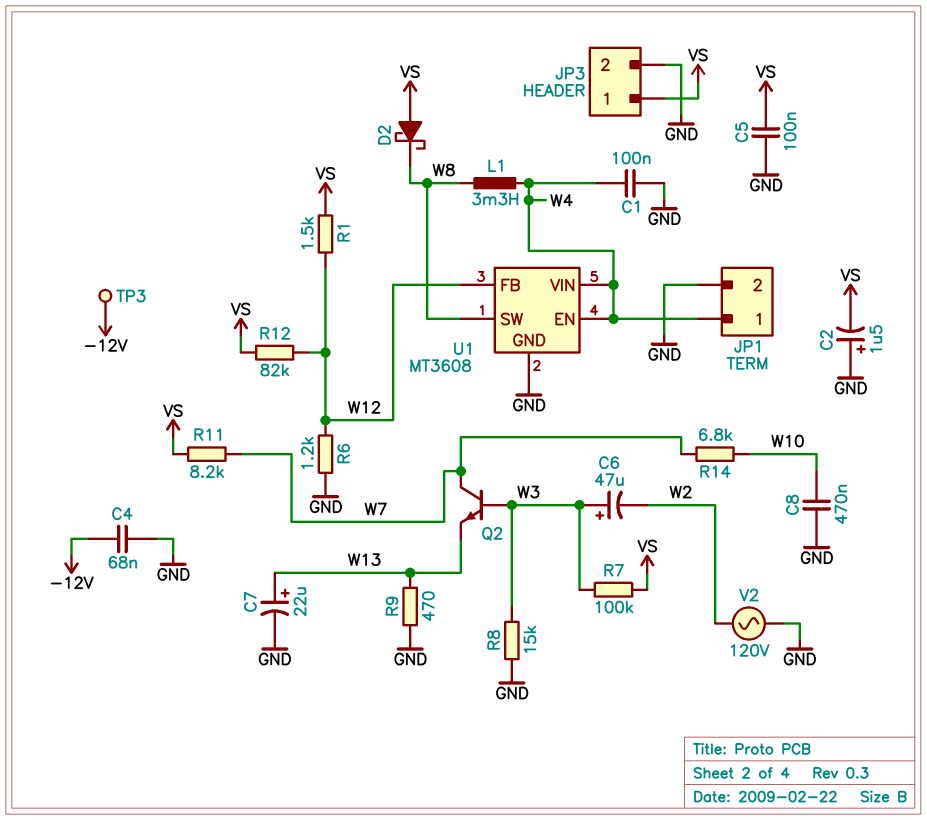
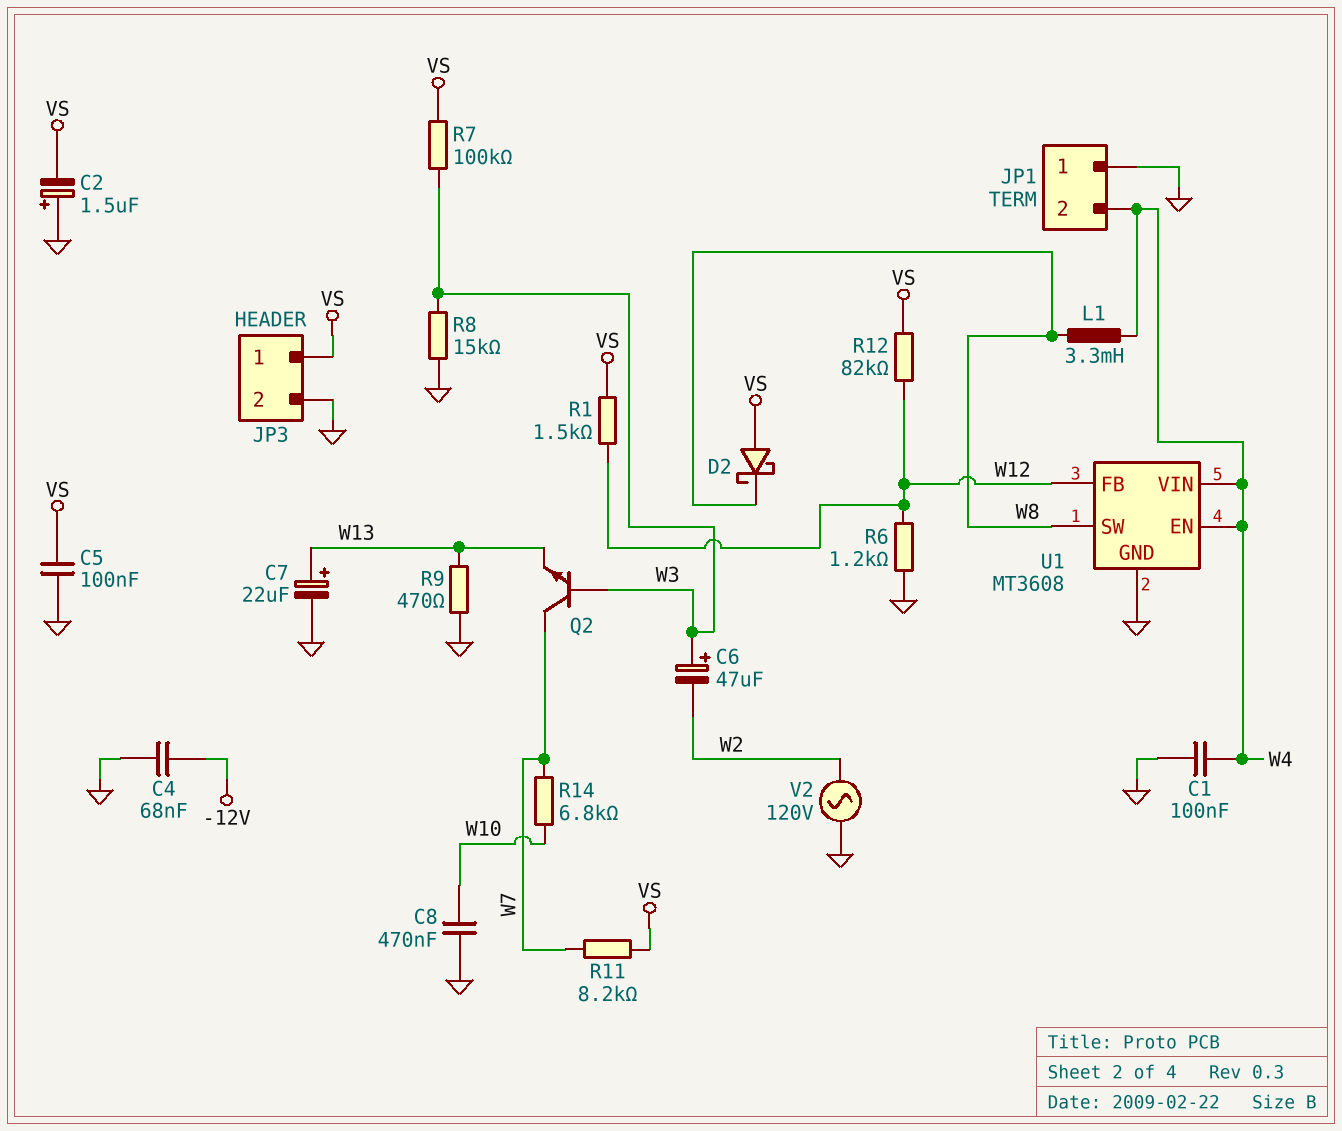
JP1 pin 1: W4 -> GND
JP1 pin 2: GND -> W4
TP3: test point (-12V) -> none

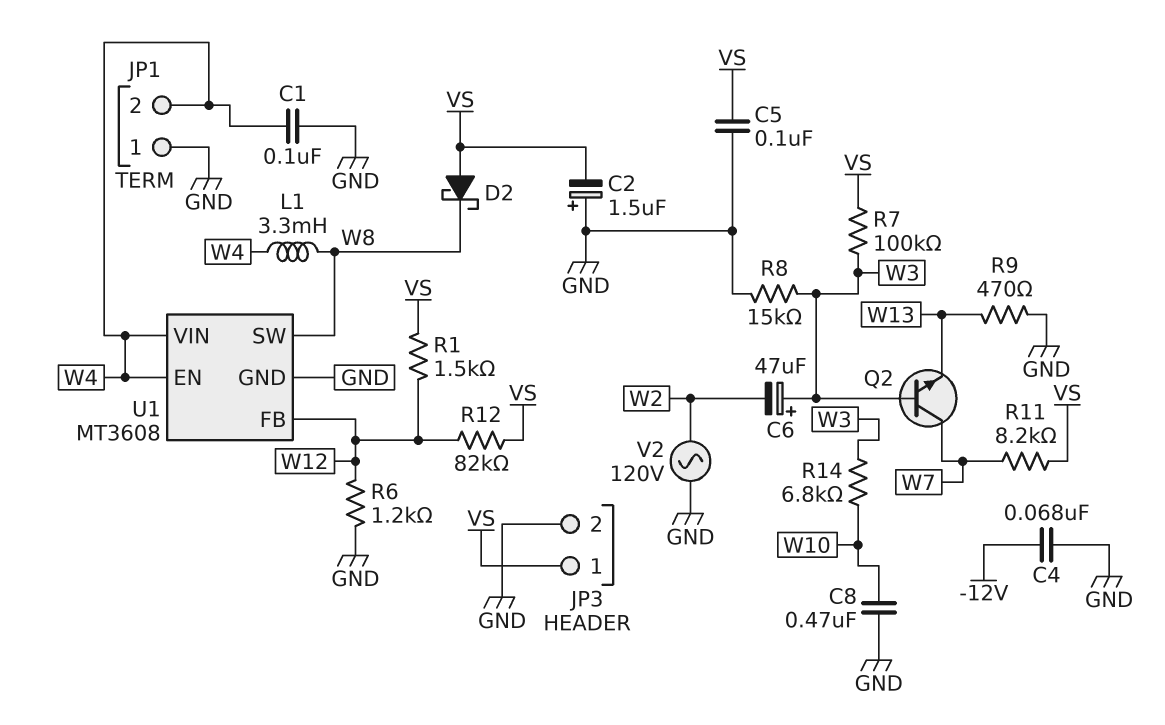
C7: 22uF (plus W13, minus GND) -> none
R14: 6.8k (W7, W10) -> 6.8k (W3, W10)

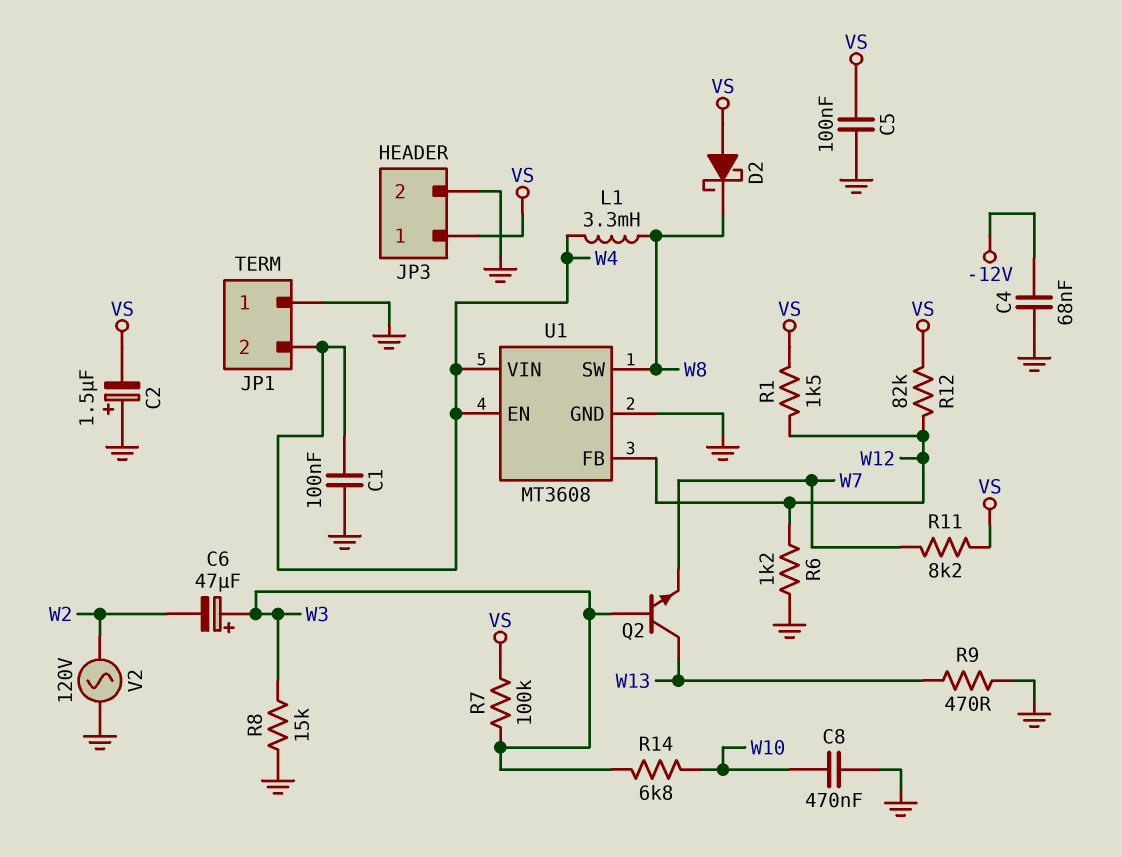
Q2: NPN (B W3, C W7, E W13) -> NPN (B W3, C W13, E W7)

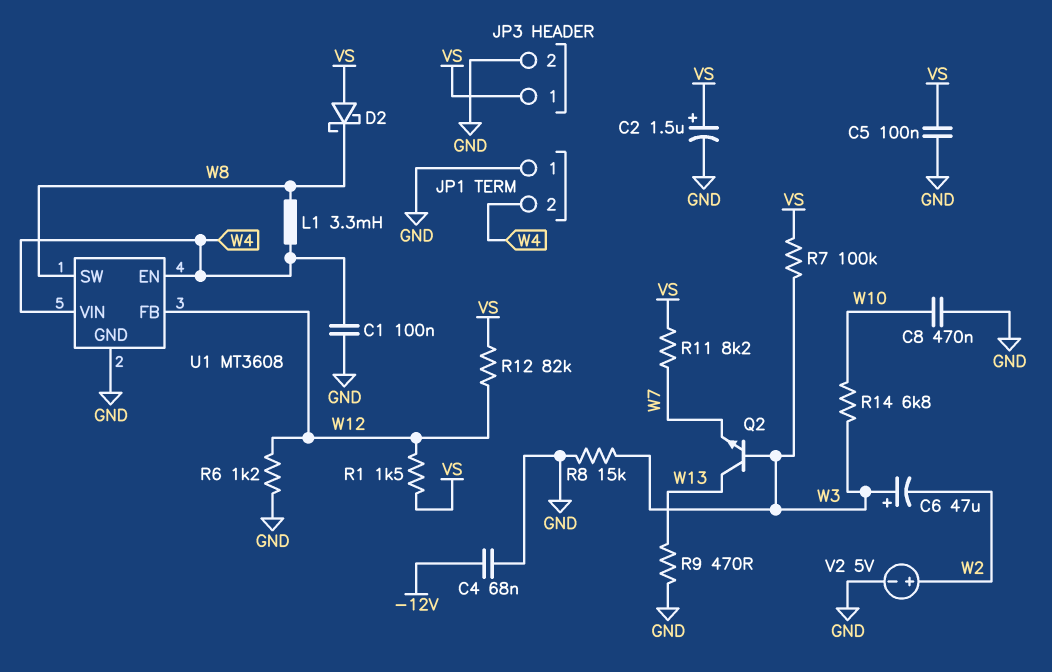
C2: 1.5uF (plus GND, minus VS) -> 1.5uF (plus VS, minus GND)
V2: AC 120V (GND, W2) -> 5V (plus W2, minus GND)

